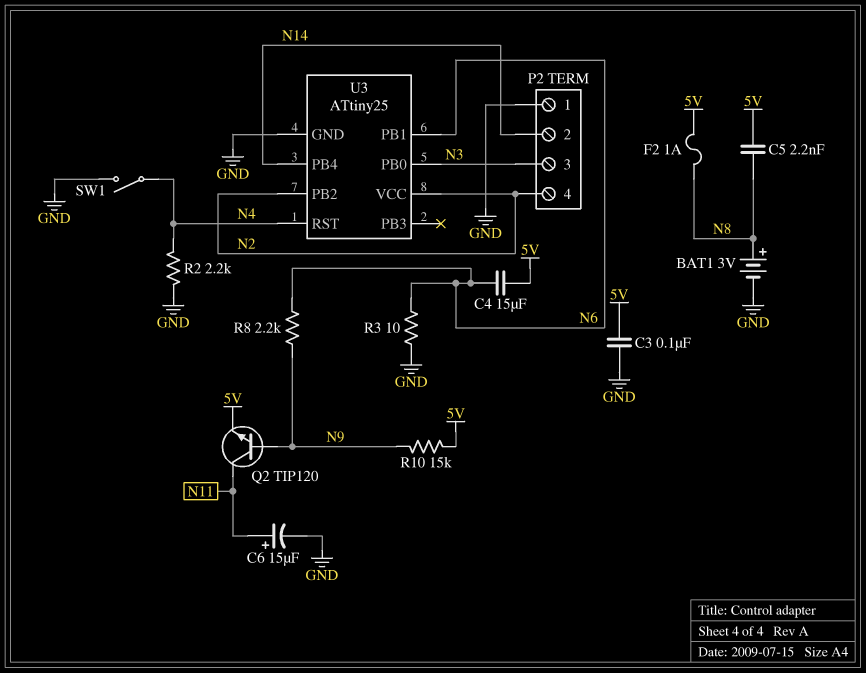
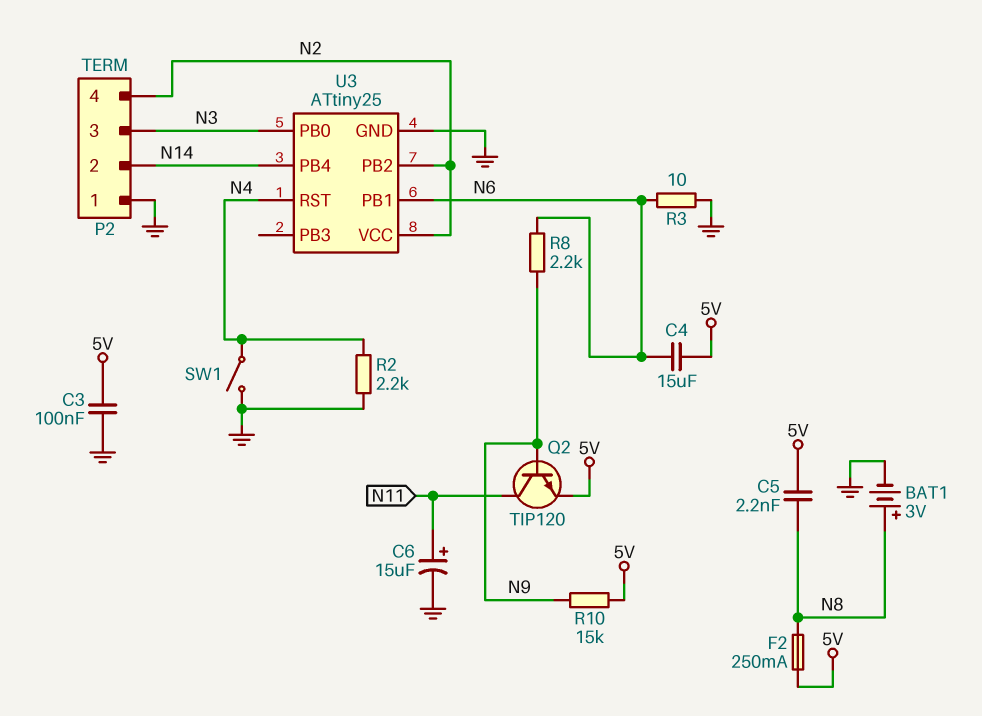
F2: 1A (5V, N8) -> 250mA (5V, N8)

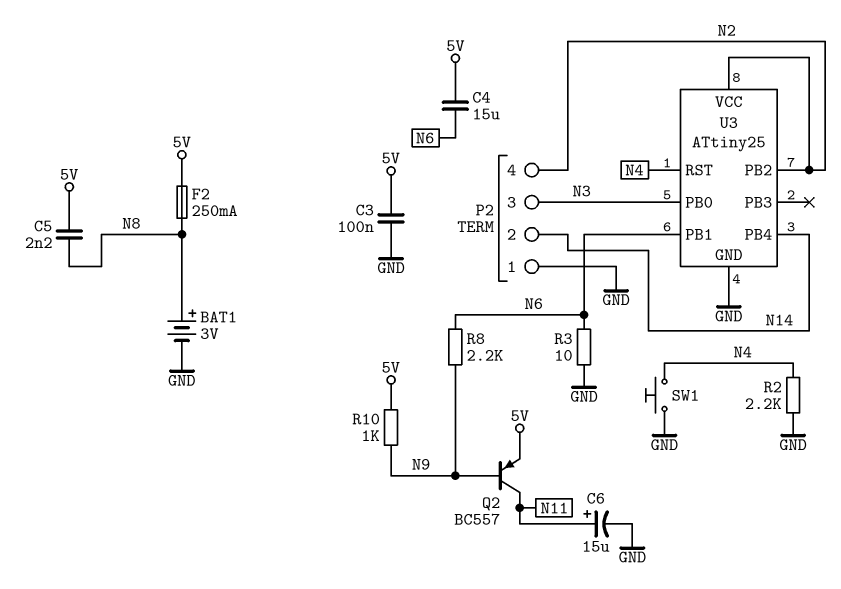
Q2: NPN TIP120 (B N9, C N11, E 5V) -> PNP BC557 (B N9, C N11, E 5V)
R10: 15k (5V, N9) -> 1k (5V, N9)
SW1: switch (GND, N4) -> button (GND, N4)

